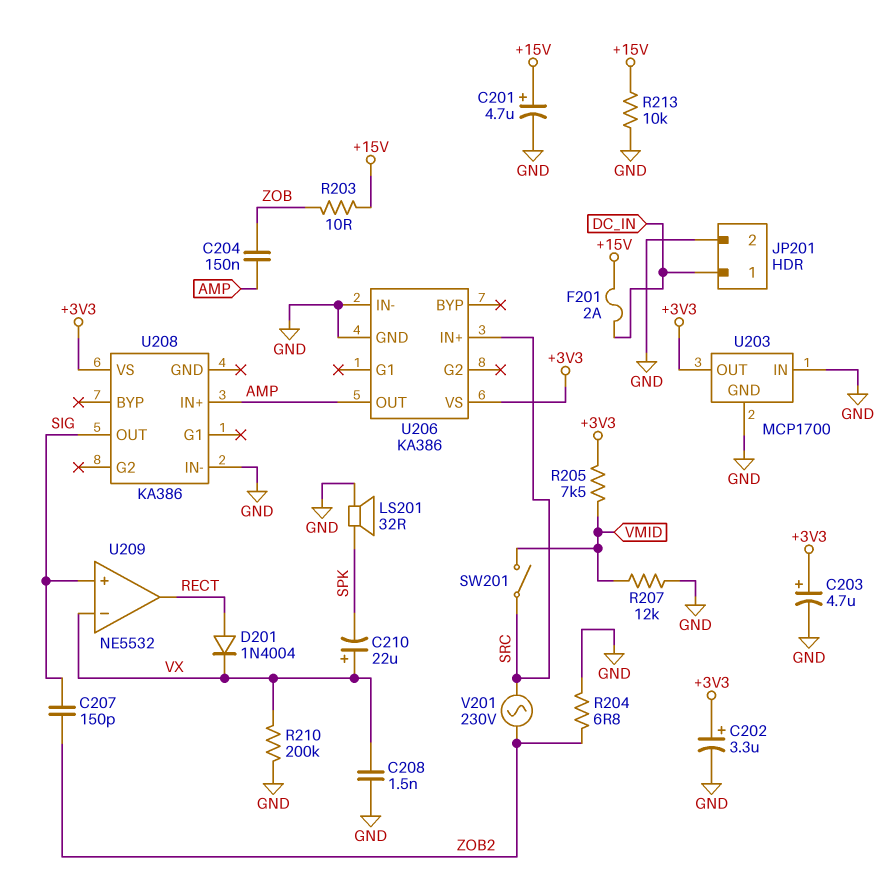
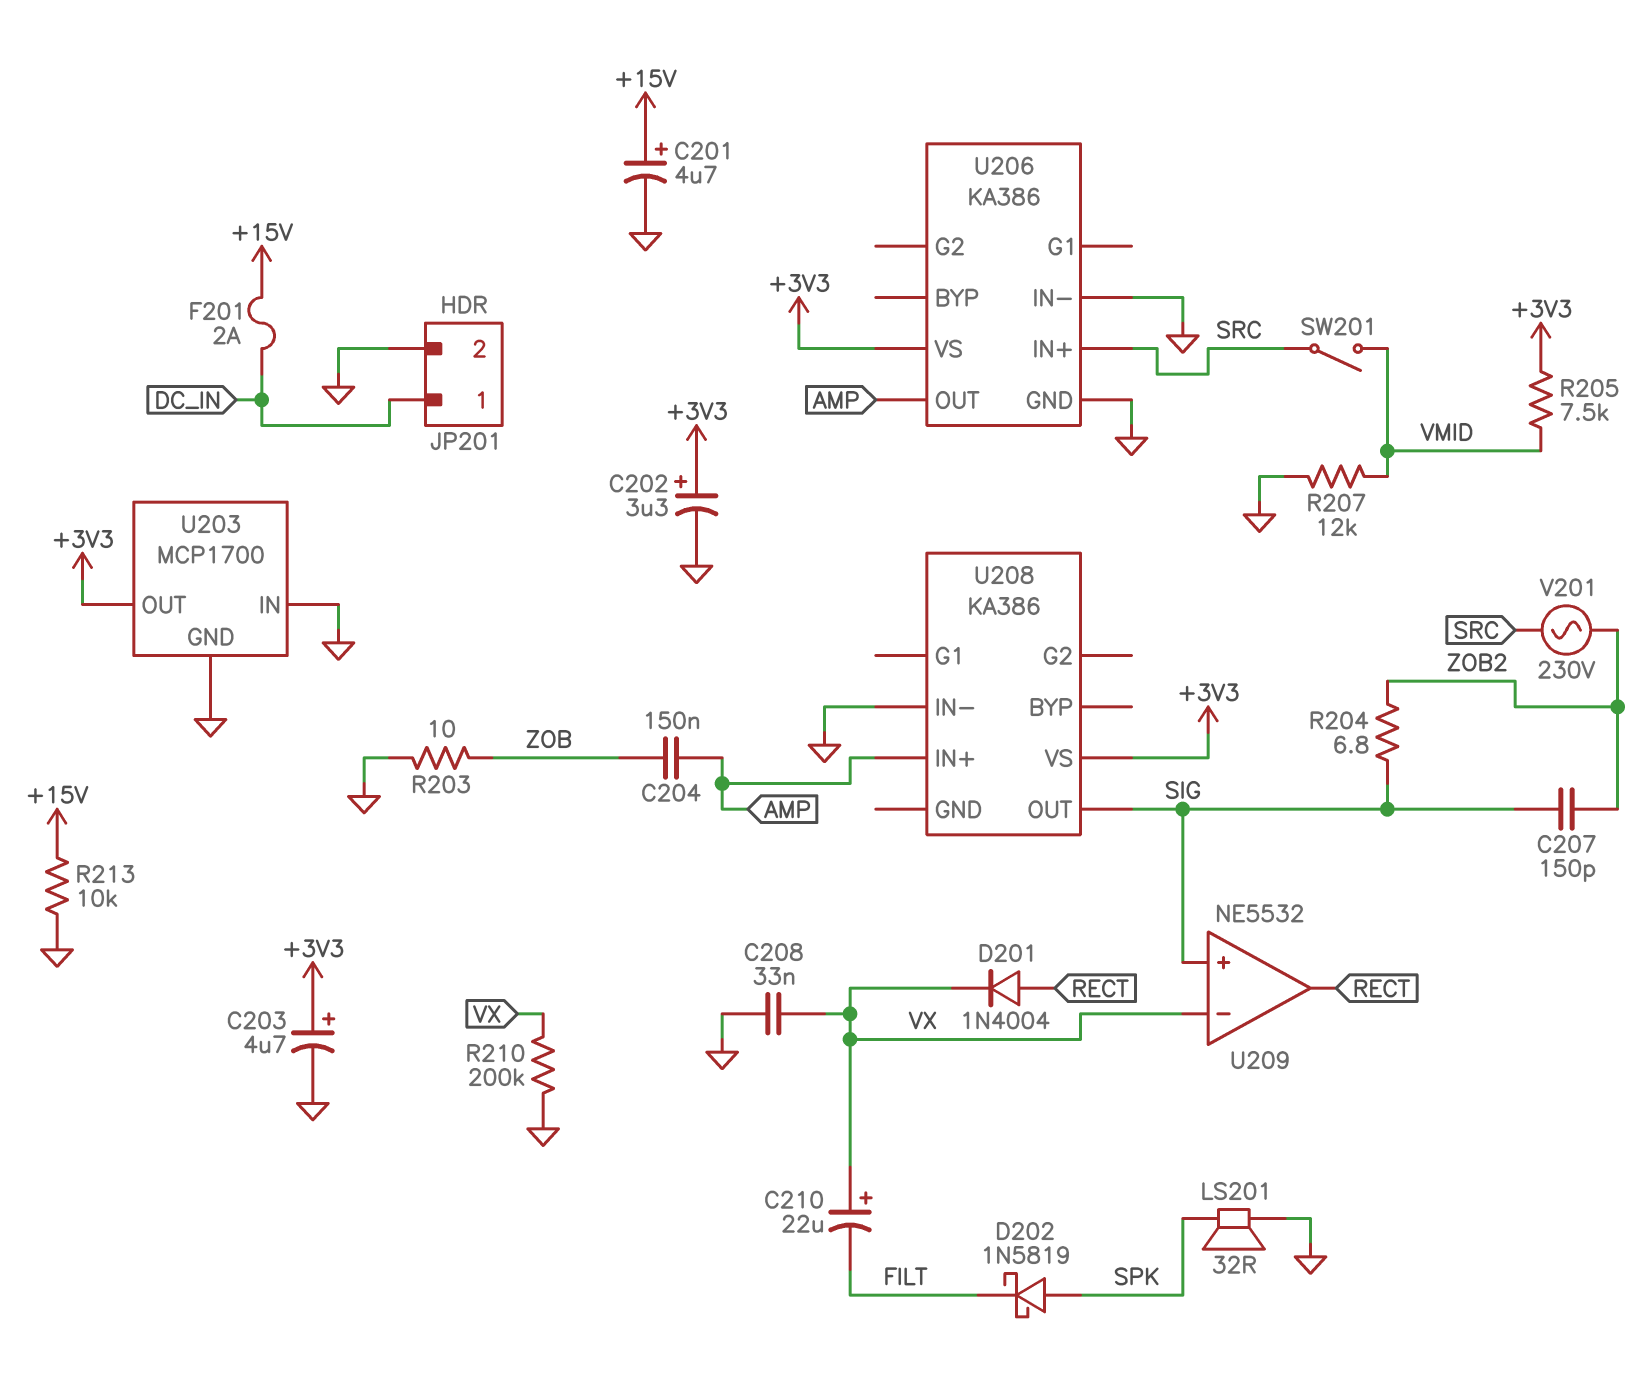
C208: 1.5nF (GND, VX) -> 33nF (GND, VX)
C210: 22uF (plus VX, minus SPK) -> 22uF (plus VX, minus FILT)
D202: none -> schottky 1N5819 (A SPK, K FILT)
R203: 10 (+15V, ZOB) -> 10 (GND, ZOB)
R204: 6.8 (GND, ZOB2) -> 6.8 (SIG, ZOB2)

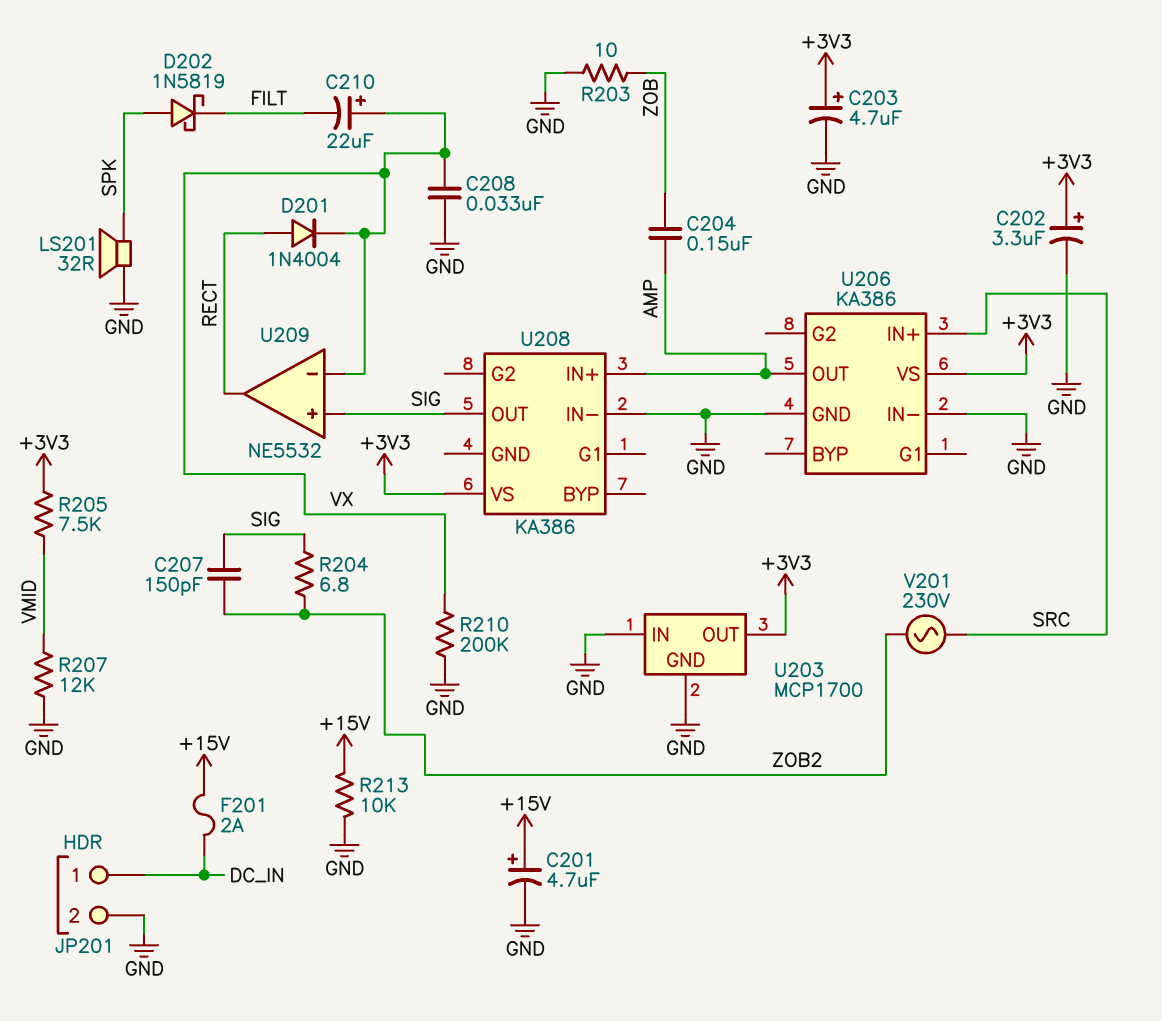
SW201: switch (SRC, VMID) -> none

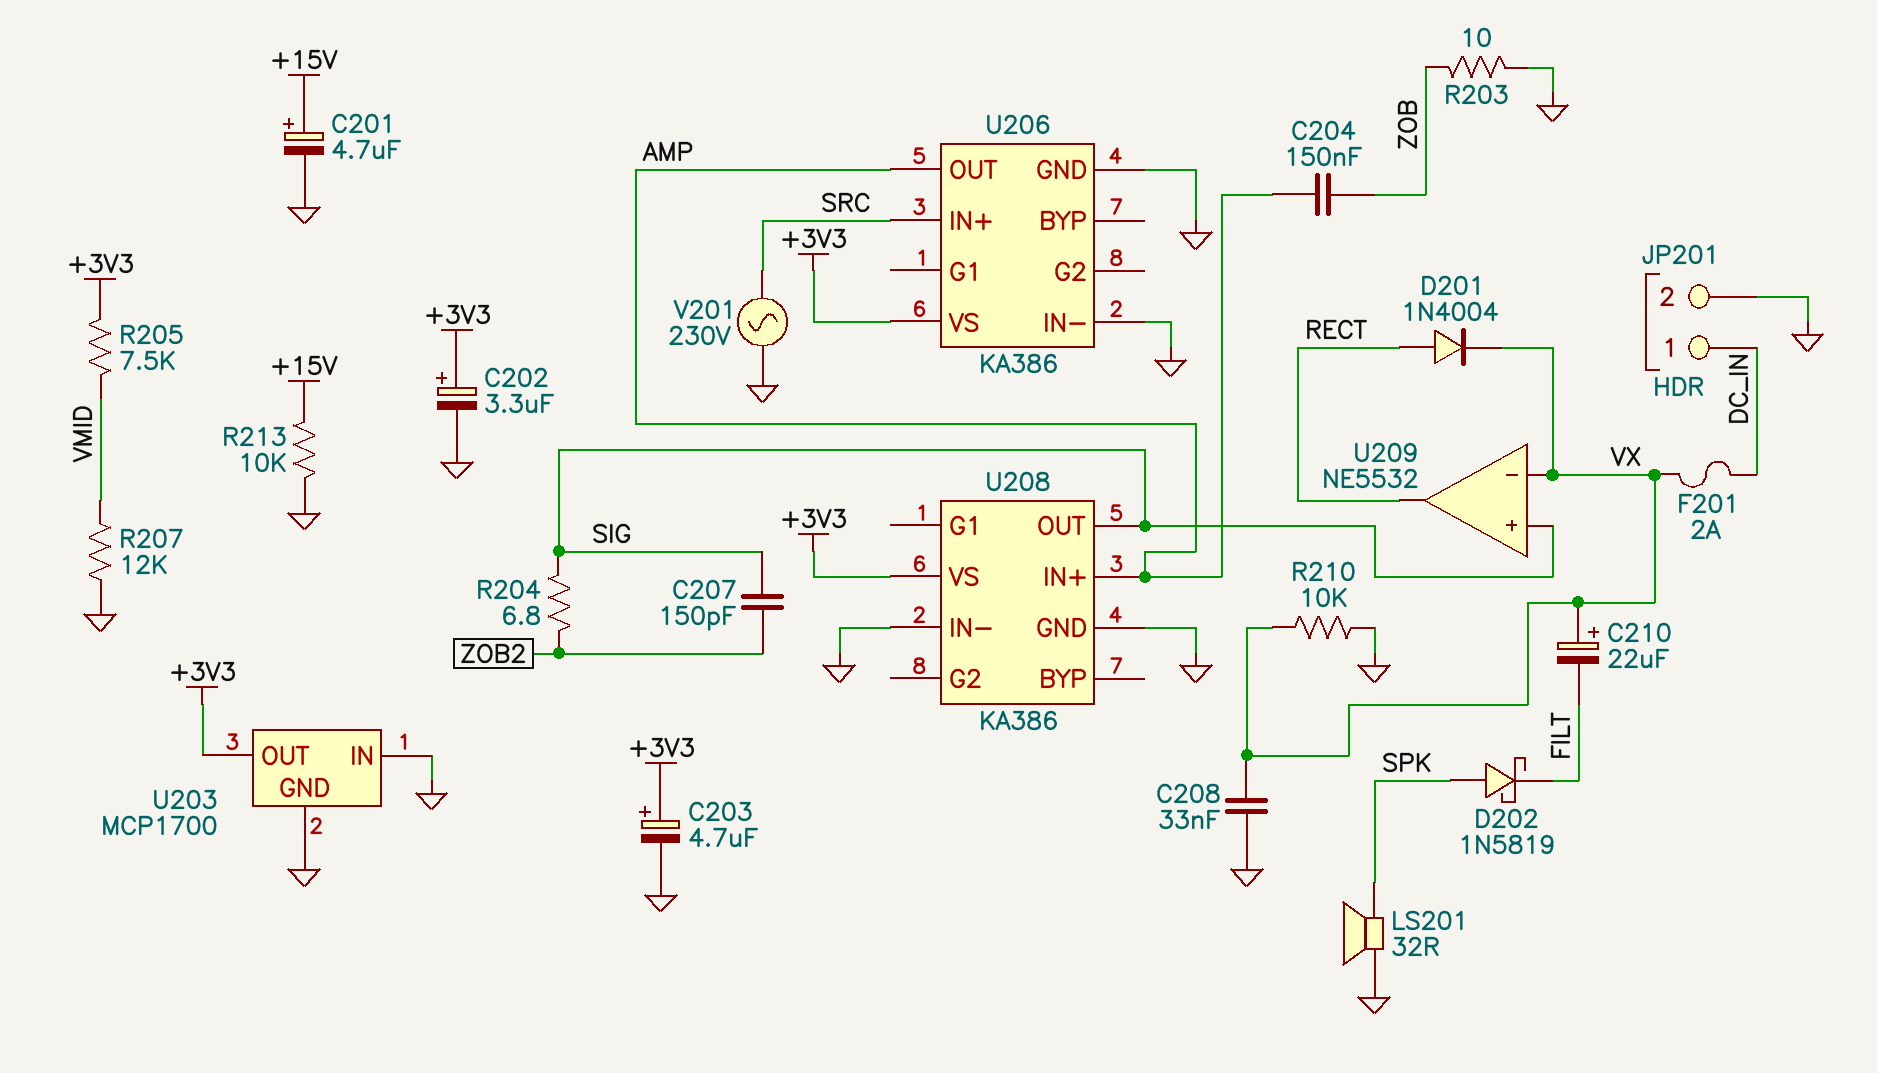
F201: 2A (+15V, DC_IN) -> 2A (DC_IN, VX)
R210: 200k (GND, VX) -> 10k (GND, VX)
U208 pin GND: none -> GND
V201: AC 230V (SRC, ZOB2) -> AC 230V (GND, SRC)

